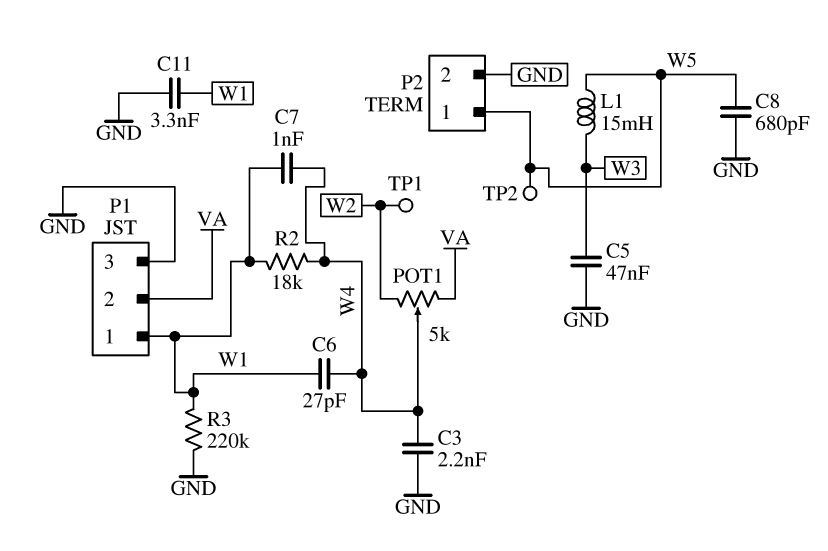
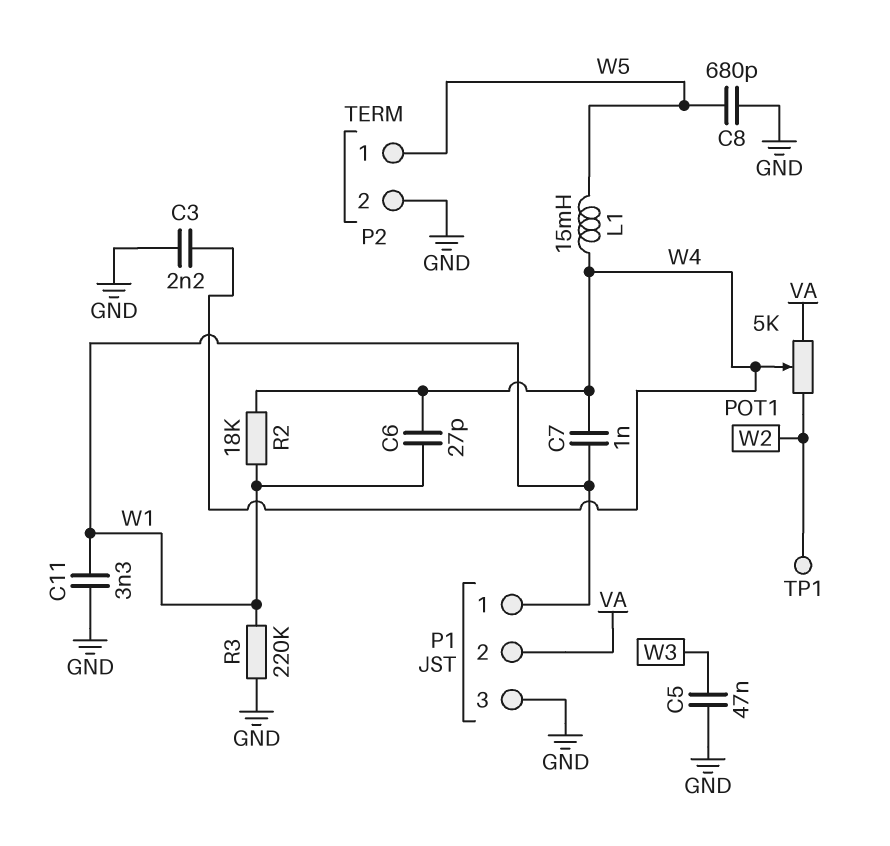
L1: 15mH (W3, W5) -> 15mH (W4, W5)
TP2: test point (W5) -> none

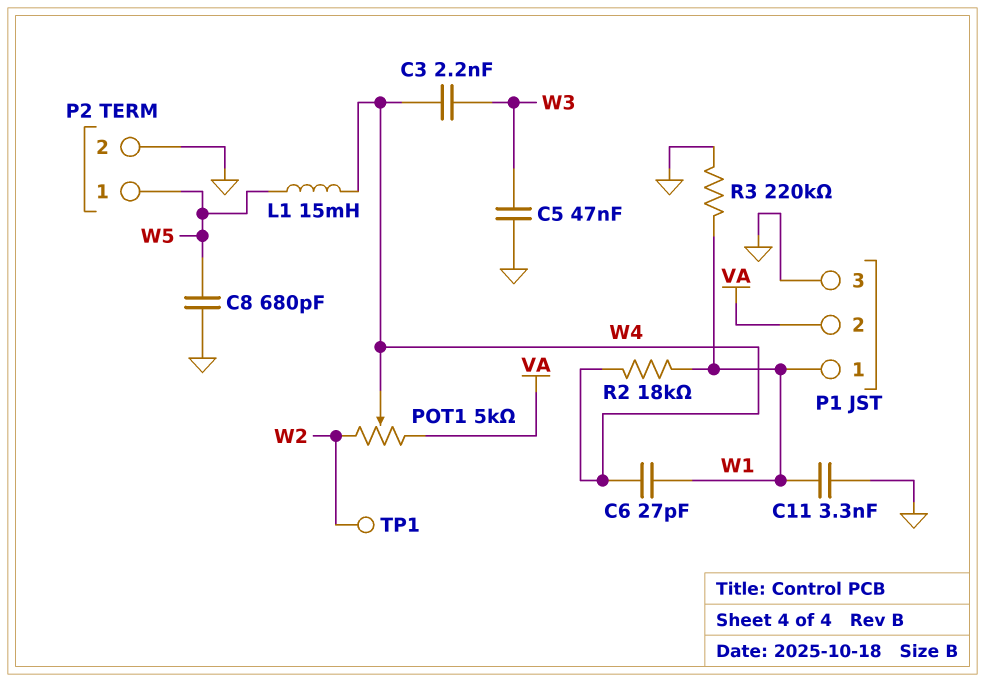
C3: 2.2nF (GND, W4) -> 2.2nF (W3, W4)
C7: 1nF (W1, W4) -> none

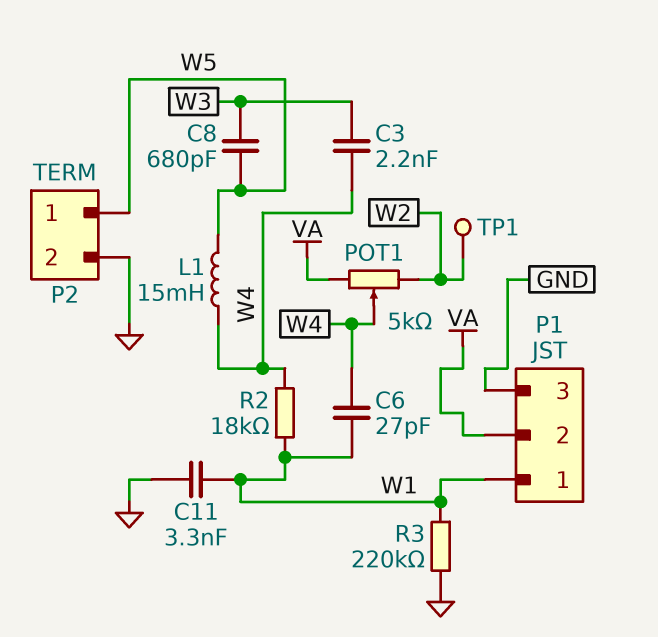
C5: 47nF (GND, W3) -> none
C8: 680pF (GND, W5) -> 680pF (W3, W5)

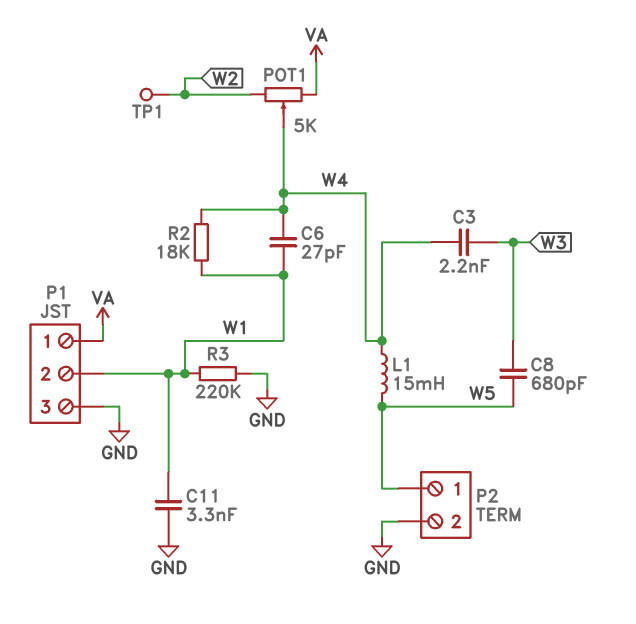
P1 pin 1: W1 -> VA
P1 pin 2: VA -> W1

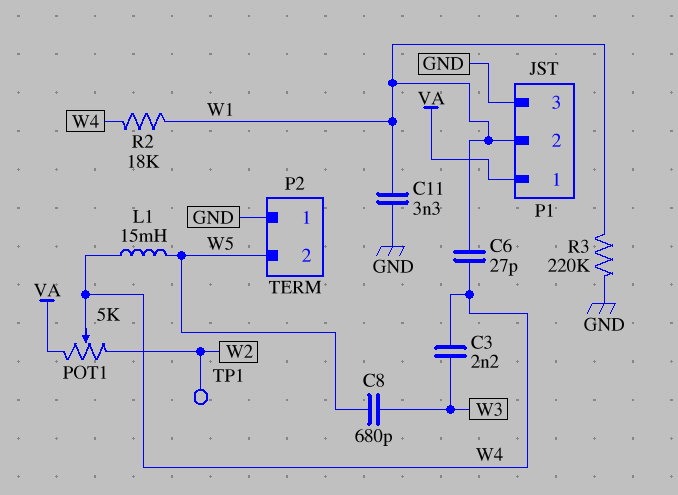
P2 pin 1: W5 -> GND
P2 pin 2: GND -> W5

